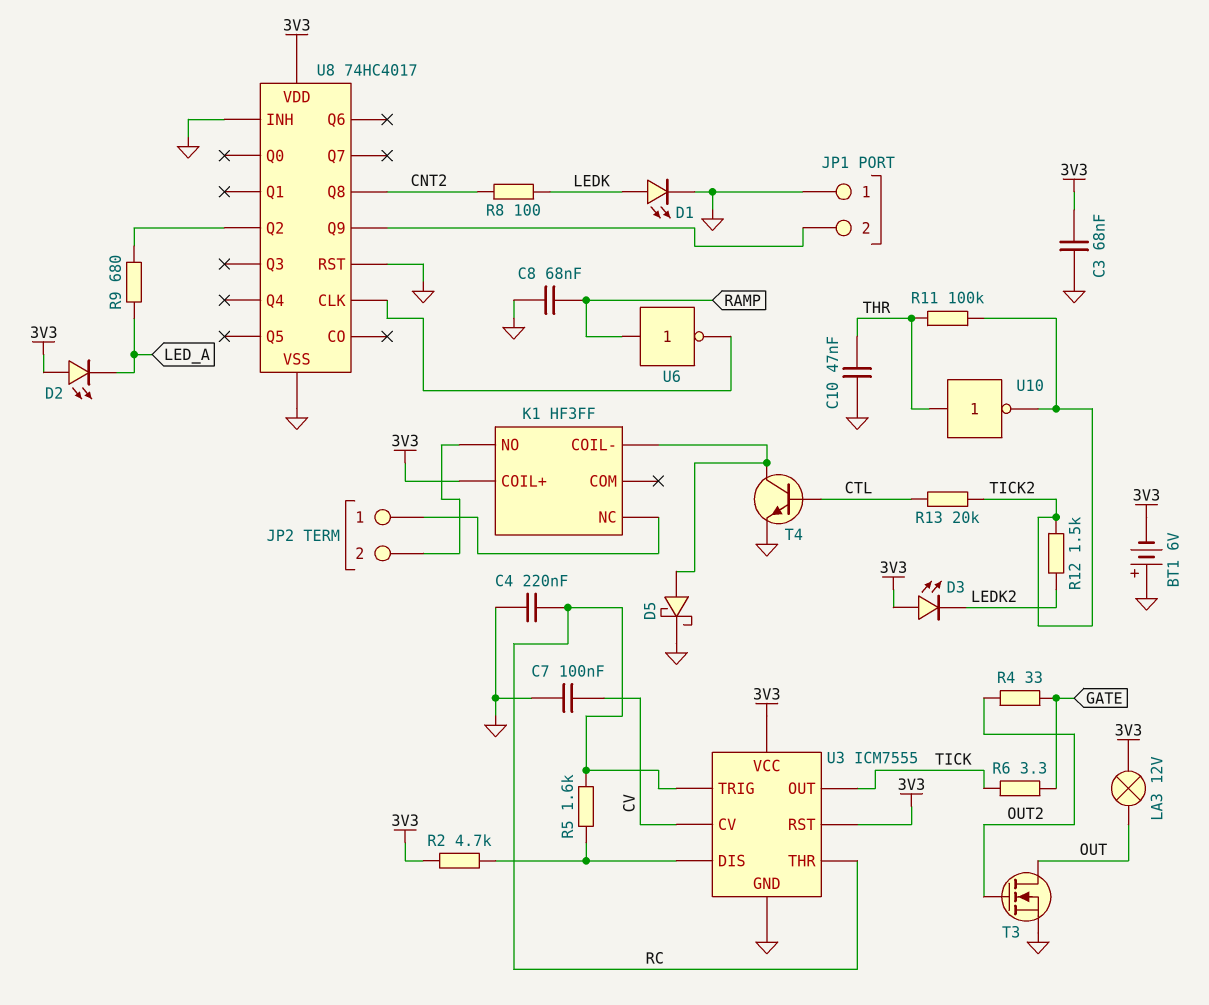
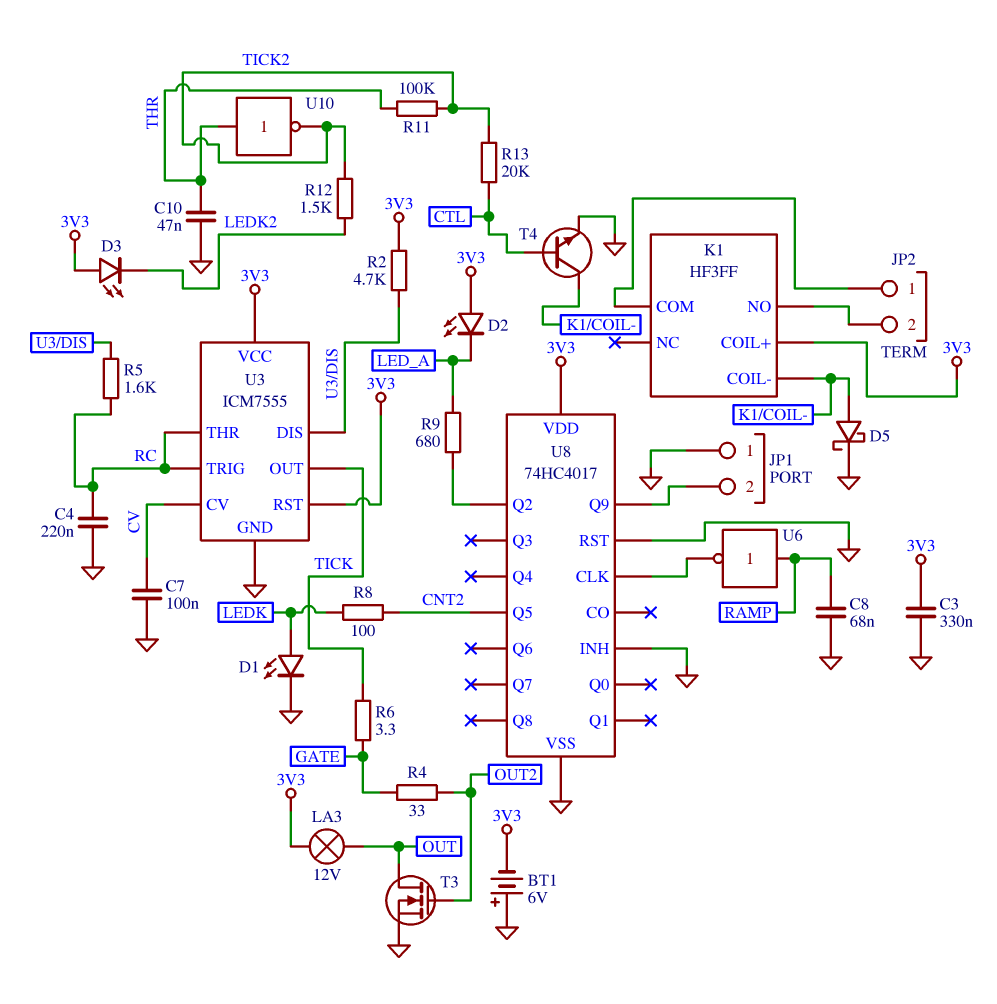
C3: 68nF (3V3, GND) -> 330nF (3V3, GND)
K1 pin COM: none -> JP2/1
K1 pin NC: JP2/1 -> none
U8 pin Q5: none -> CNT2
U8 pin Q8: CNT2 -> none

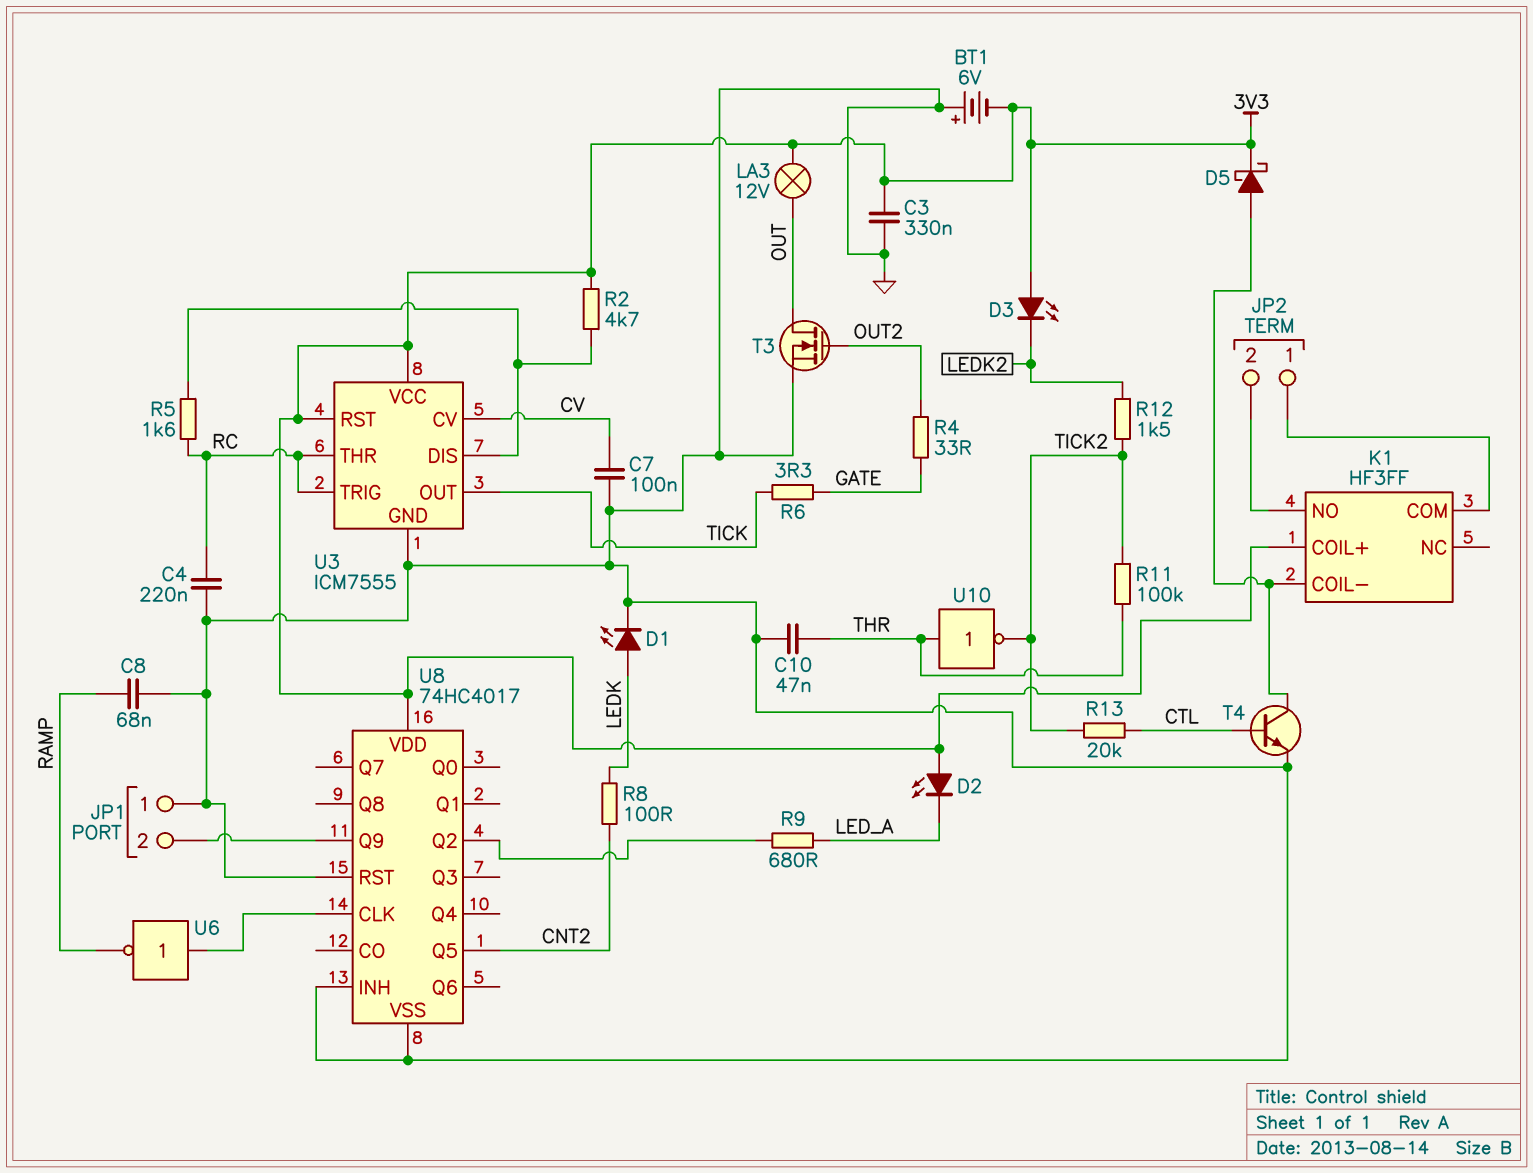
D5: schottky (A K1/COIL-, K GND) -> schottky (A K1/COIL-, K 3V3)
U6: NOT (in RAMP, out U8/CLK) -> NOT (in U8/CLK, out RAMP)

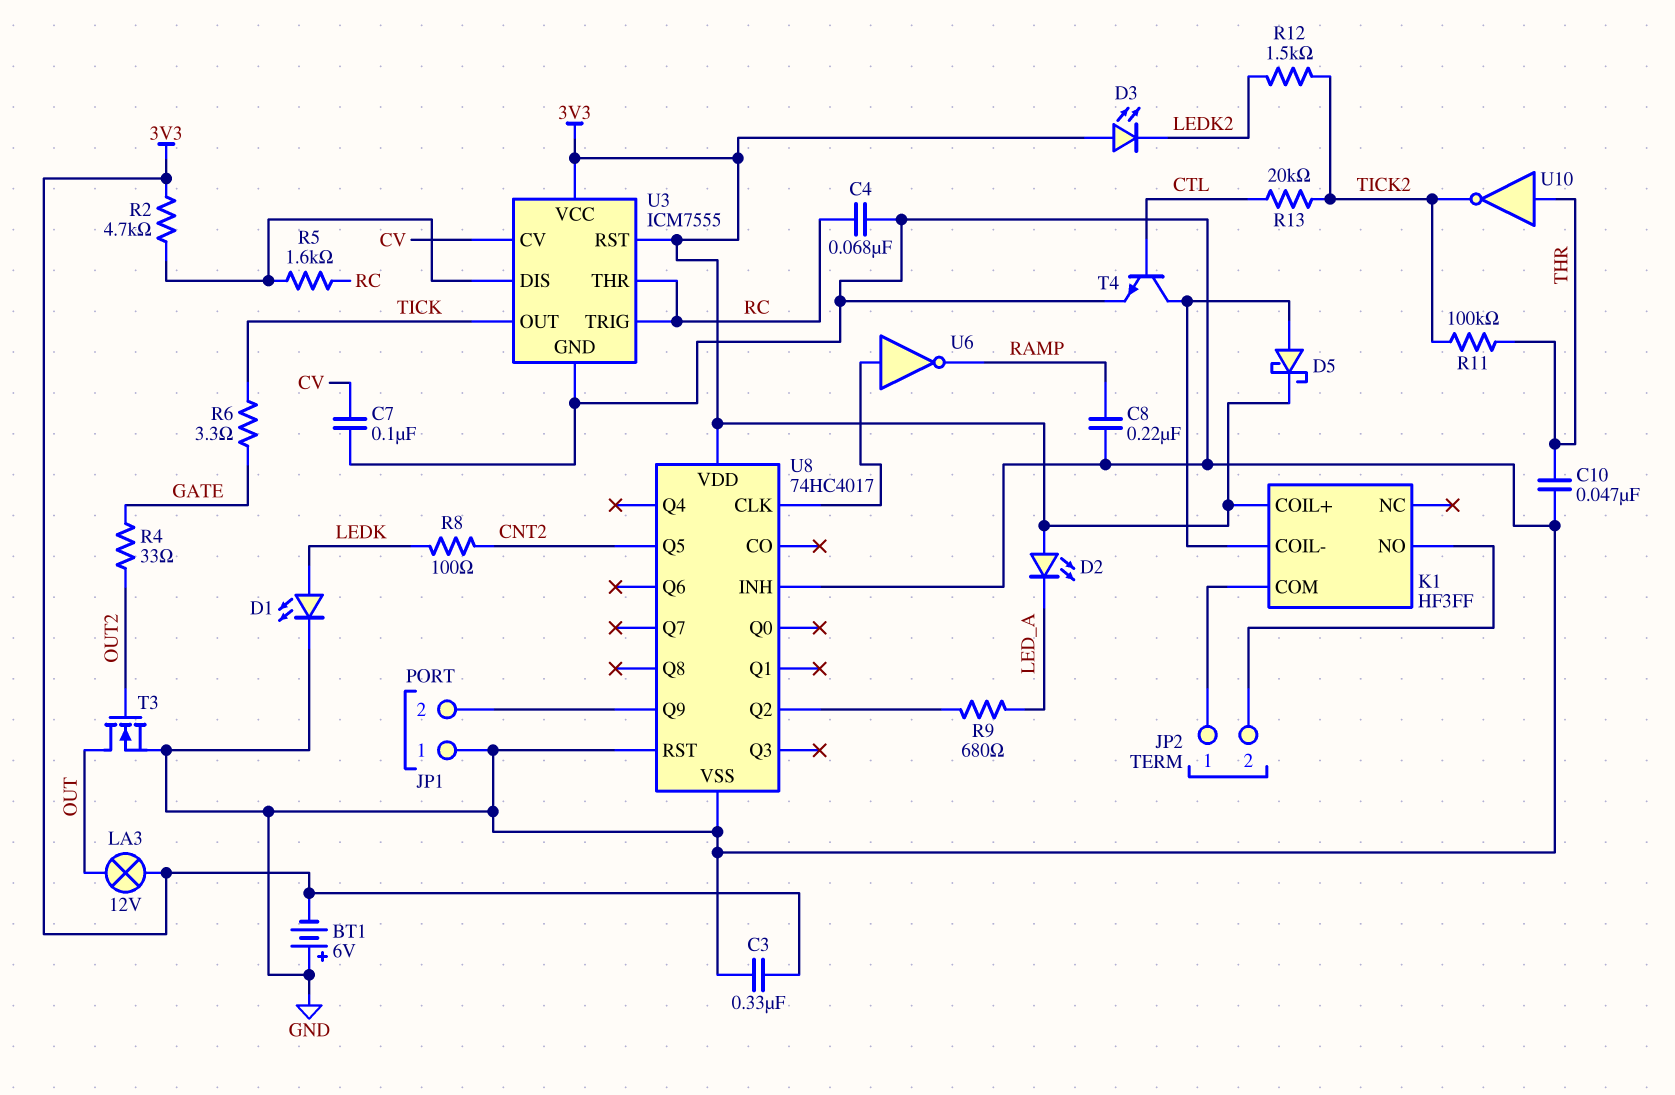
C4: 220nF (GND, RC) -> 68nF (GND, RC)
C8: 68nF (GND, RAMP) -> 220nF (GND, RAMP)

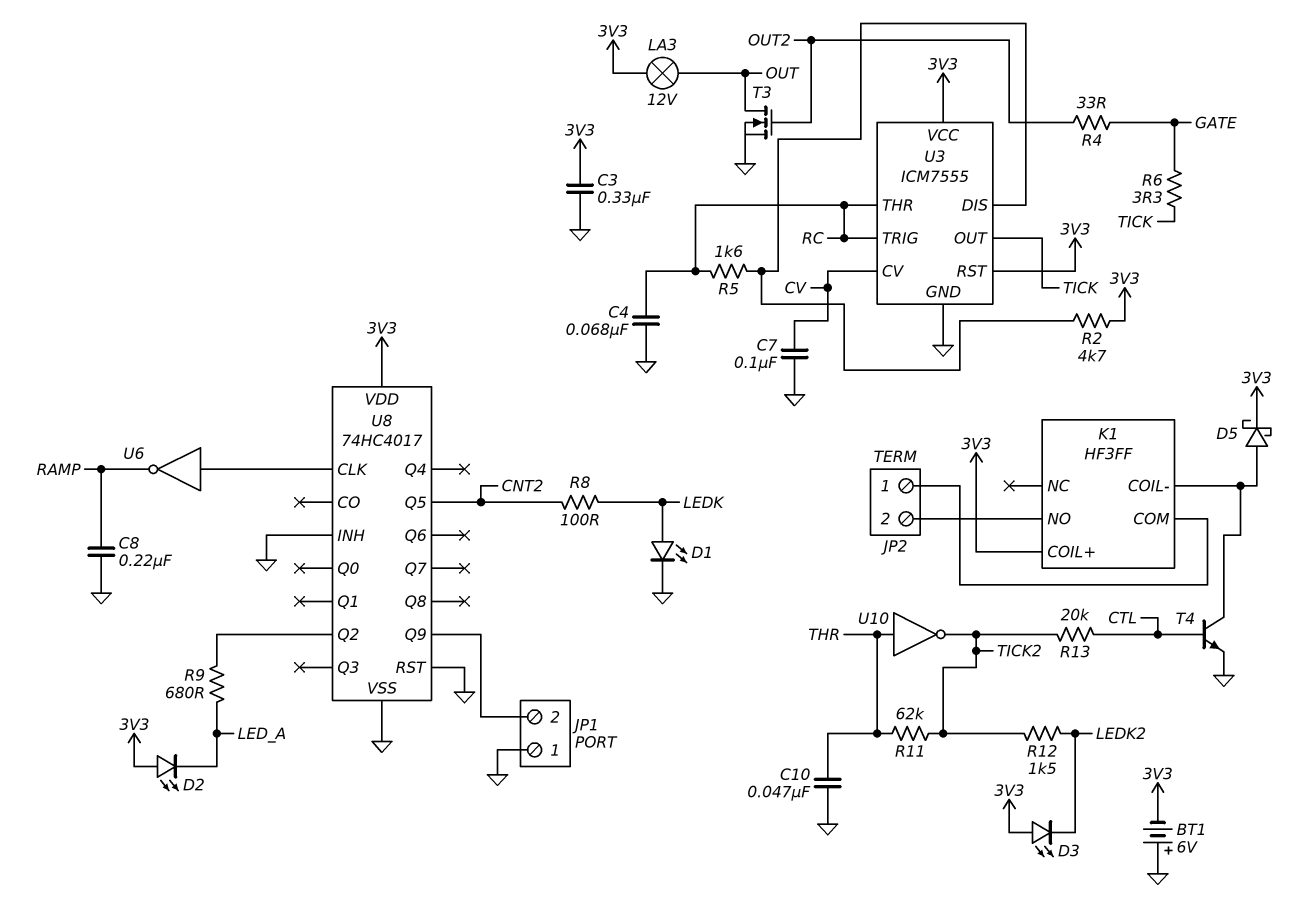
R11: 100k (THR, TICK2) -> 62k (THR, TICK2)

